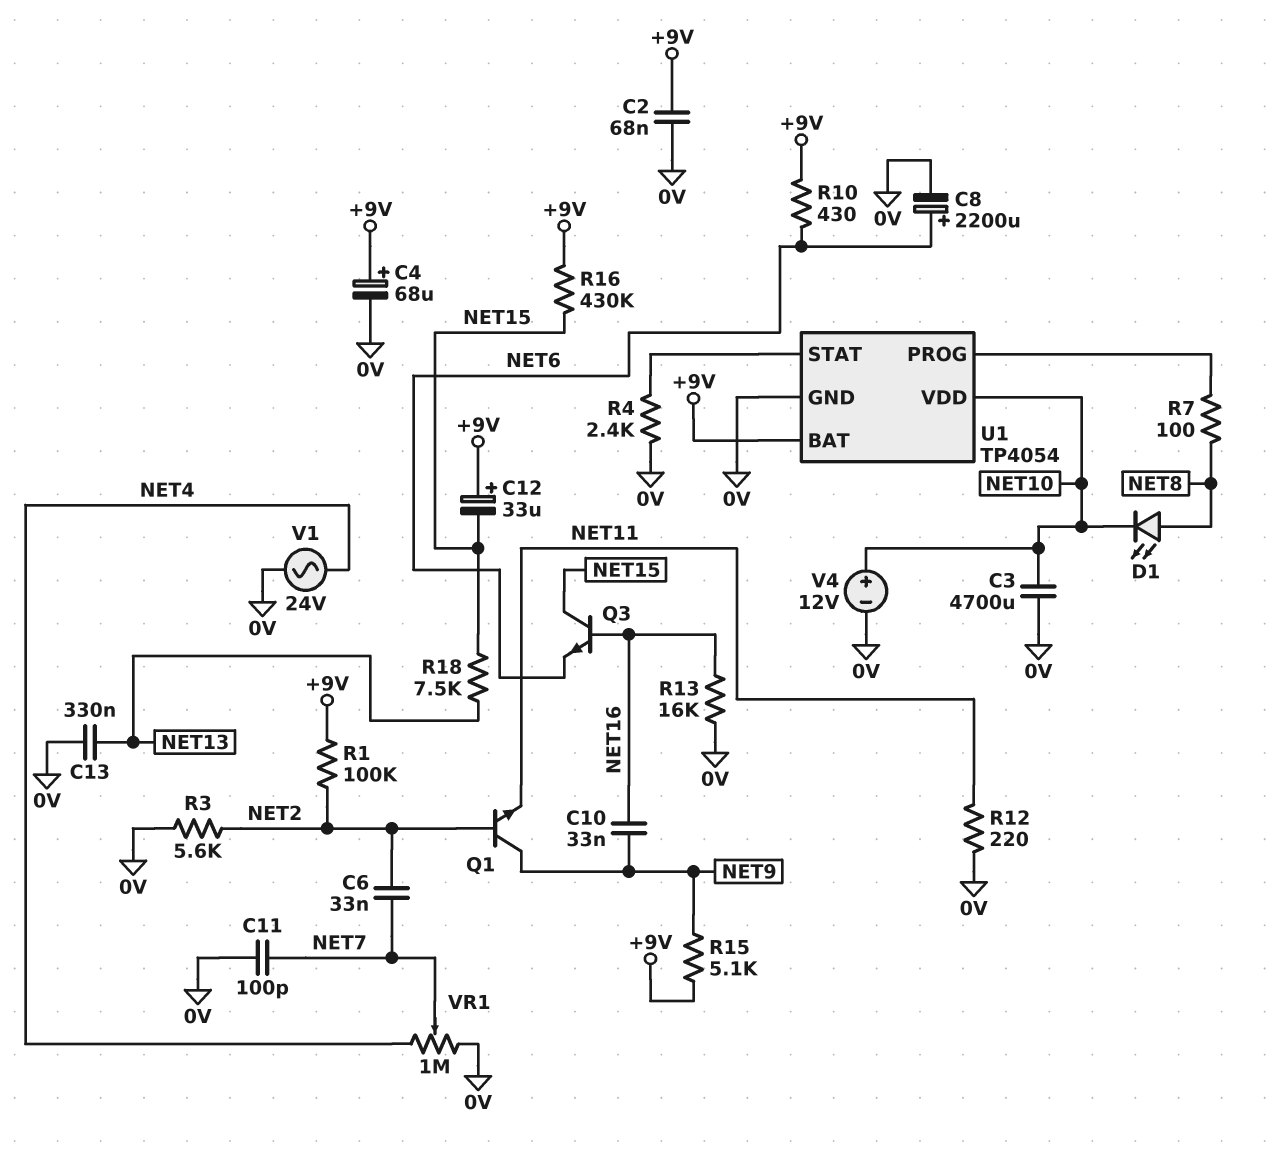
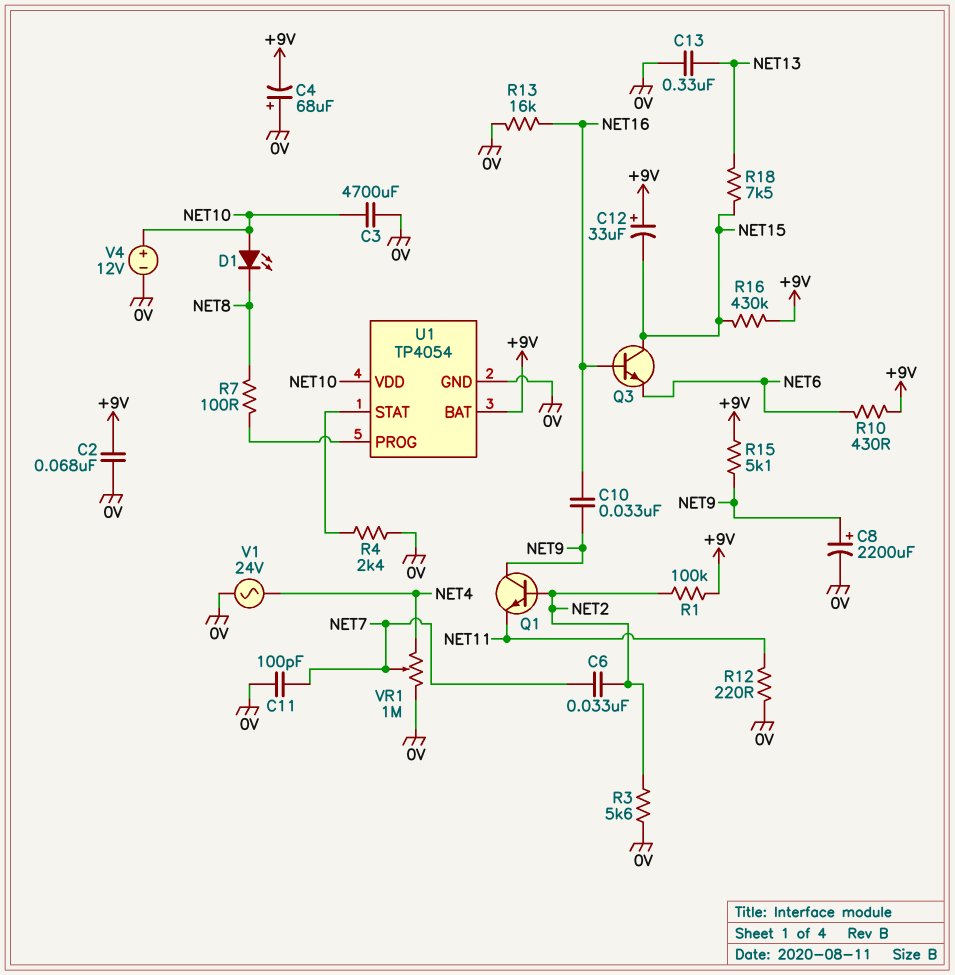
C4: 68uF (plus +9V, minus 0V) -> 68uF (plus 0V, minus +9V)
C8: 2200uF (plus NET6, minus 0V) -> 2200uF (plus NET9, minus 0V)
D1: LED (A NET8, K NET10) -> LED (A NET10, K NET8)

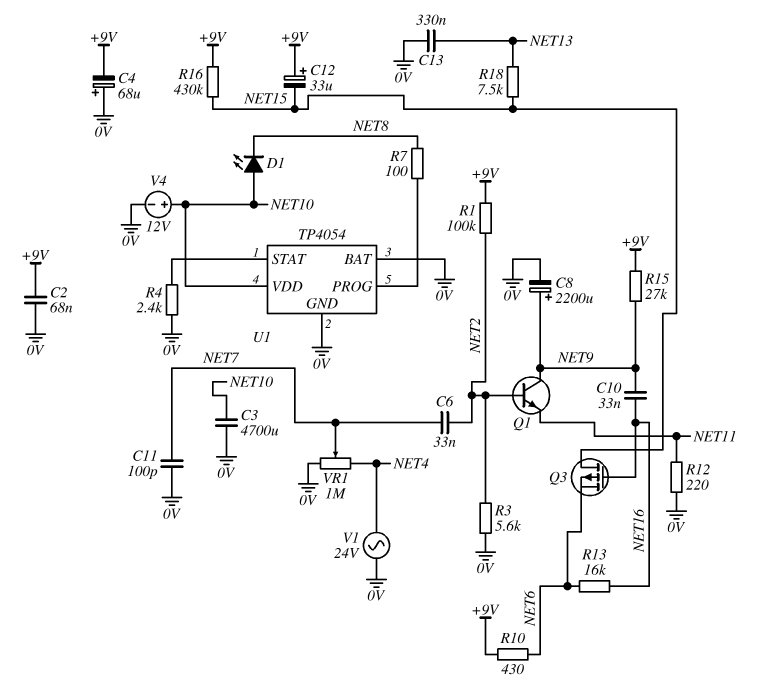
Q3: NPN (B NET16, C NET15, E NET6) -> PMOS (G NET16, D NET15, S NET6)
R13: 16k (0V, NET16) -> 16k (NET6, NET16)
R15: 5.1k (+9V, NET9) -> 27k (+9V, NET9)
U1 pin BAT: +9V -> 0V

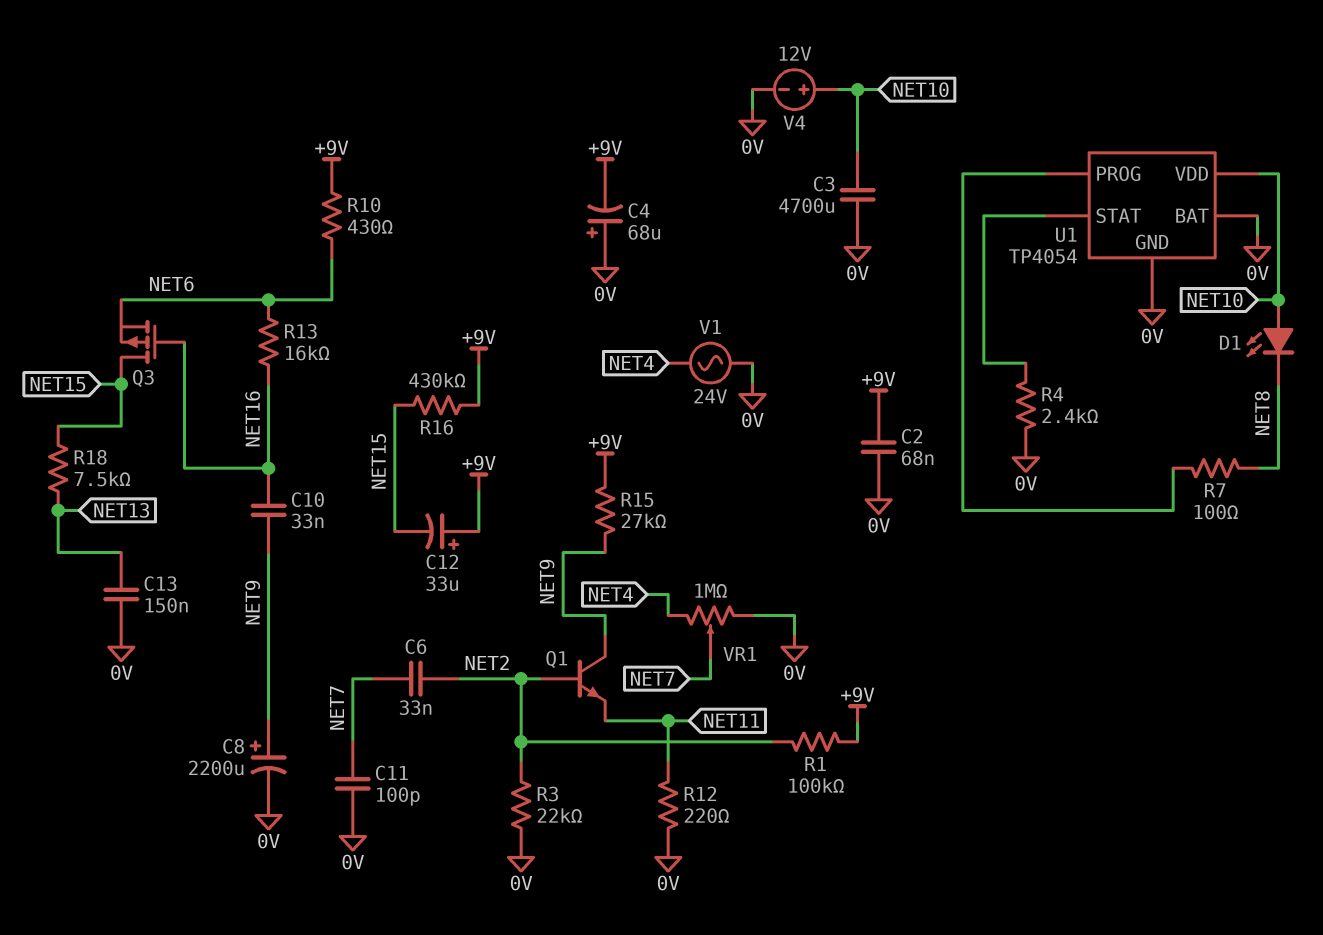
C13: 330nF (0V, NET13) -> 150nF (0V, NET13)
R3: 5.6k (0V, NET2) -> 22k (0V, NET2)

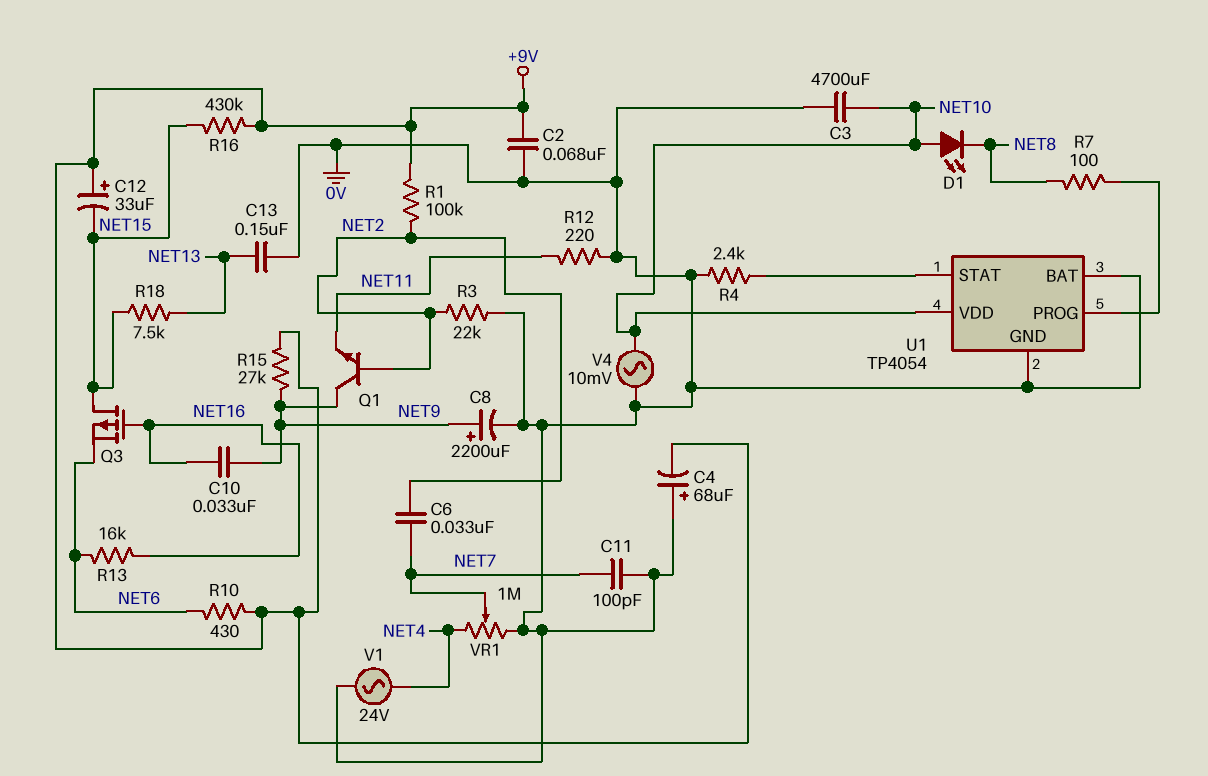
V4: 12V (plus NET10, minus 0V) -> AC 10mV (0V, NET10)

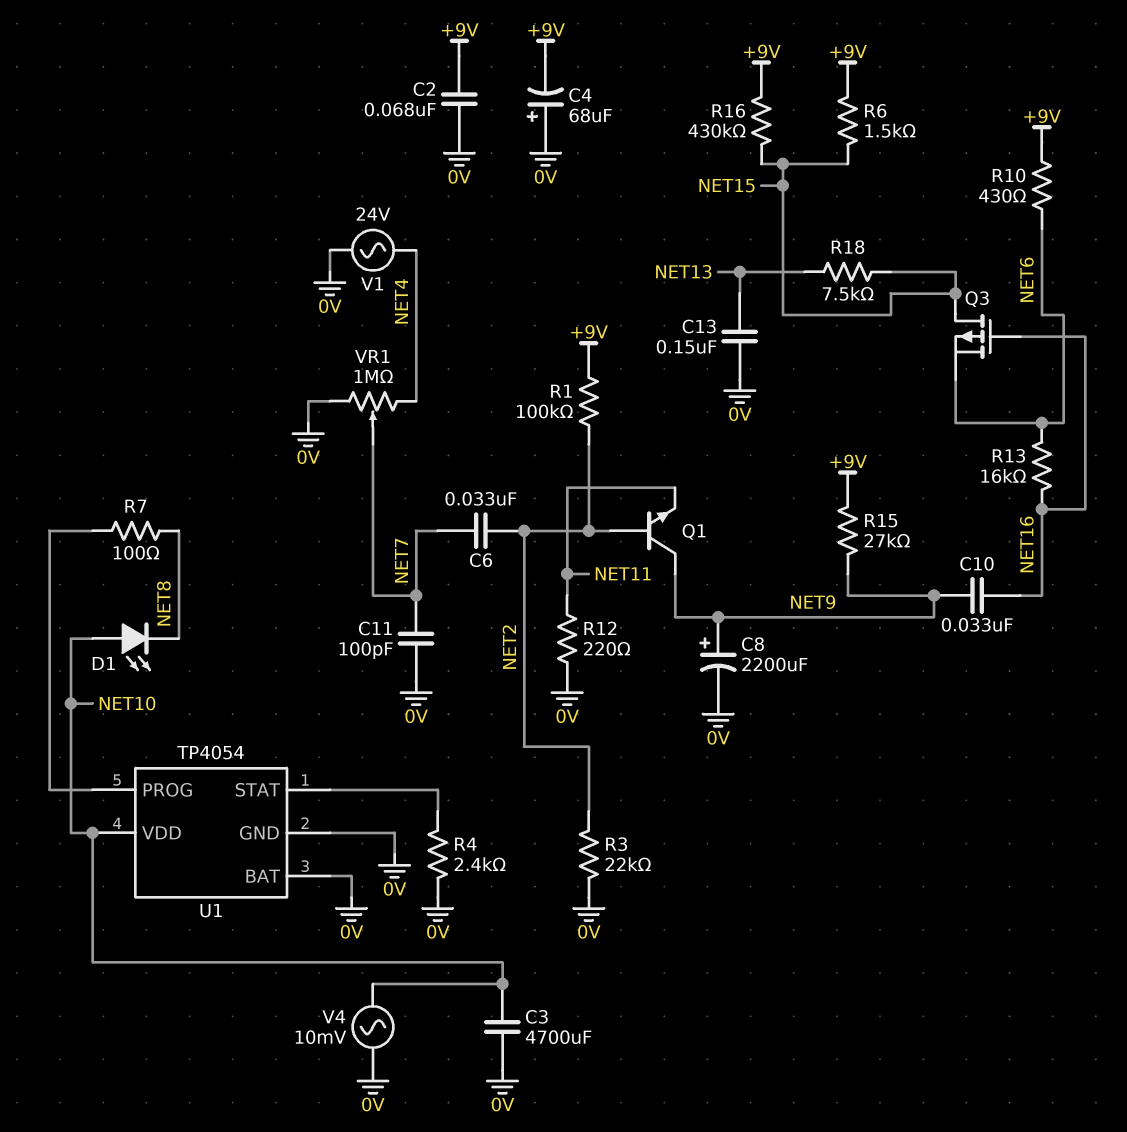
C12: 33uF (plus +9V, minus NET15) -> none
R6: none -> 1.5k (+9V, NET15)

